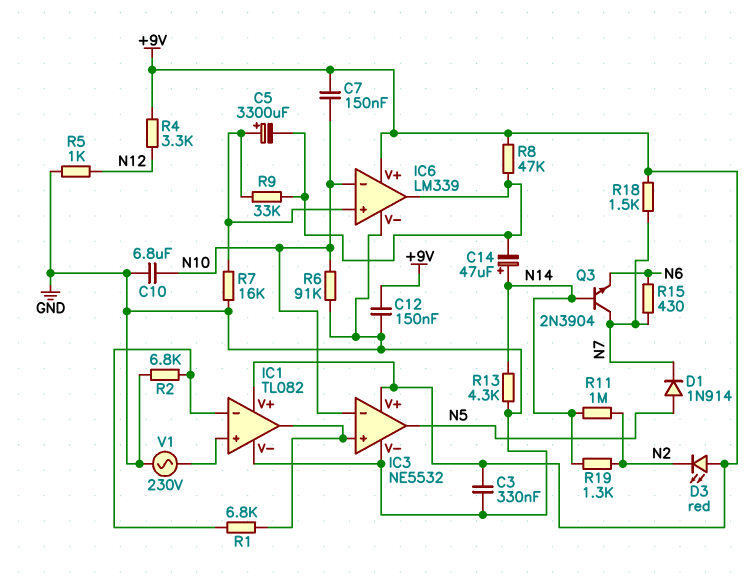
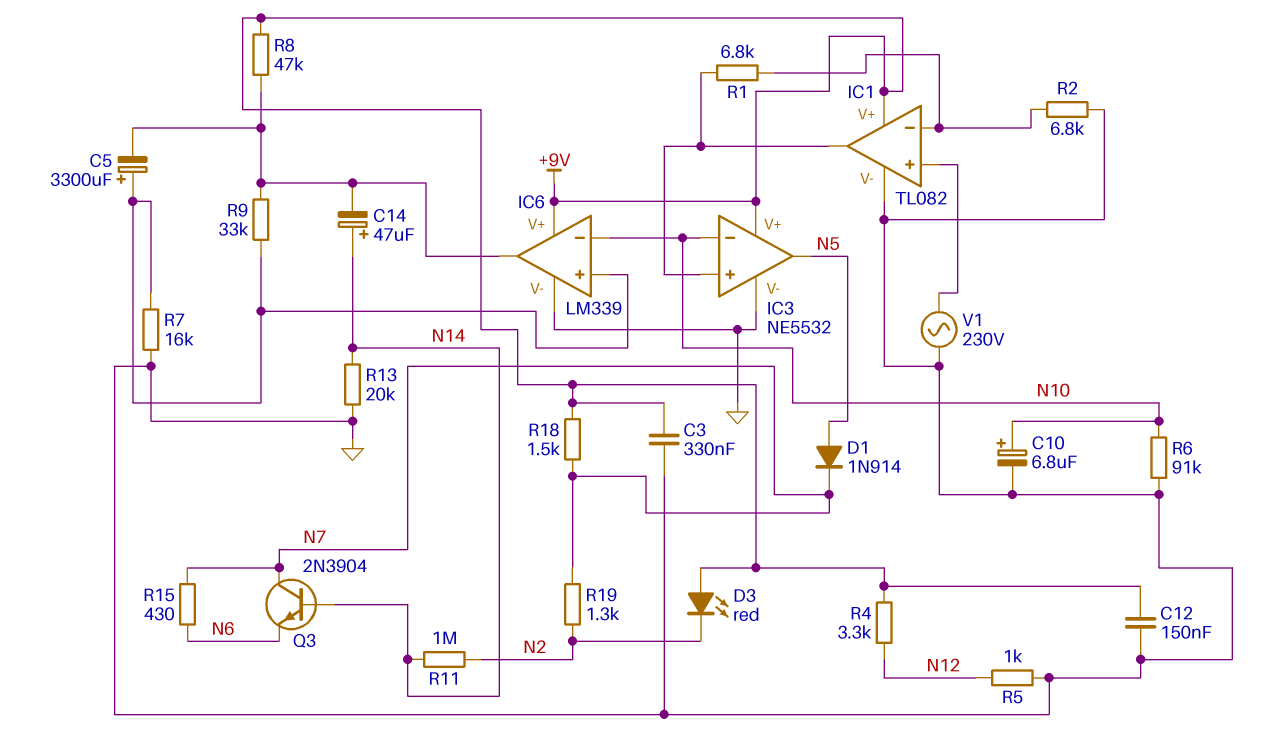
C7: 150nF (+9V, N10) -> none
C10: 6.8uF (GND, N10) -> 6.8uF (plus N10, minus GND)
R13: 4.3k (GND, N14) -> 20k (GND, N14)
R19: 1.3k (N2, N14) -> 1.3k (N2, N7)

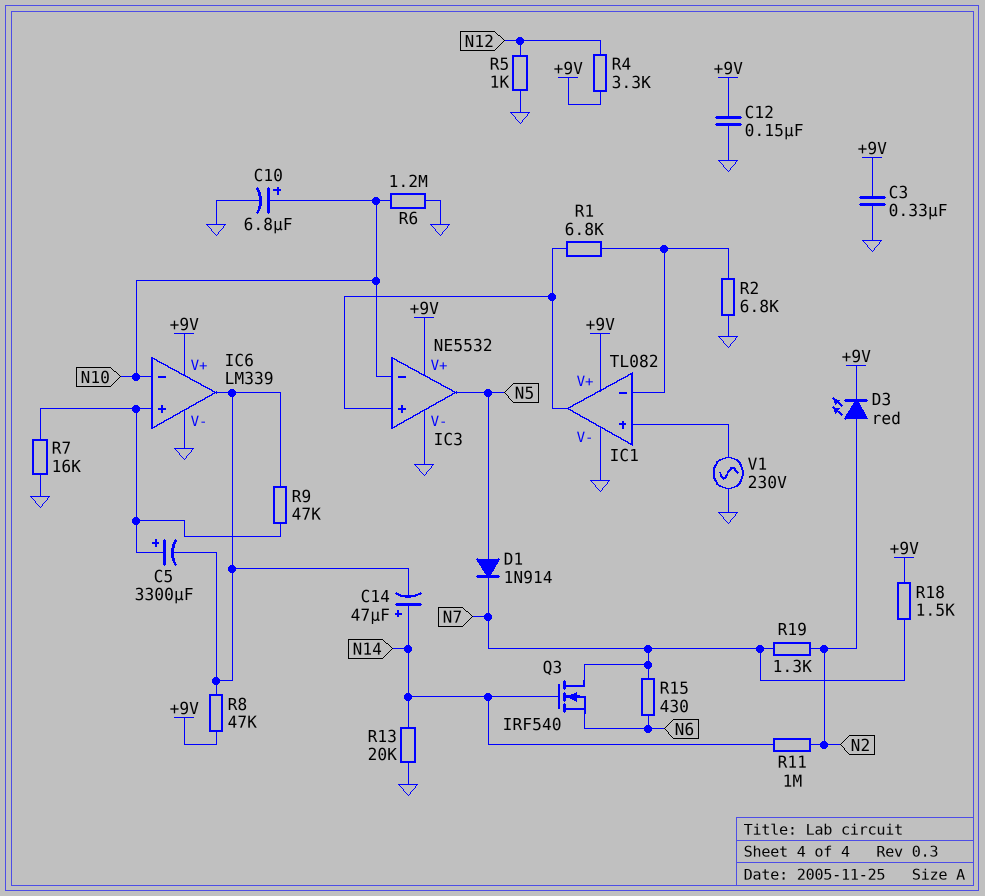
D3: LED red (A +9V, K N2) -> LED red (A N2, K +9V)
Q3: NPN 2N3904 (B N14, C N7, E N6) -> NMOS IRF540 (G N14, D N7, S N6)
R6: 91k (GND, N10) -> 1.2M (GND, N10)
R9: 33k (IC6/in+, IC6/out) -> 47k (IC6/in+, IC6/out)

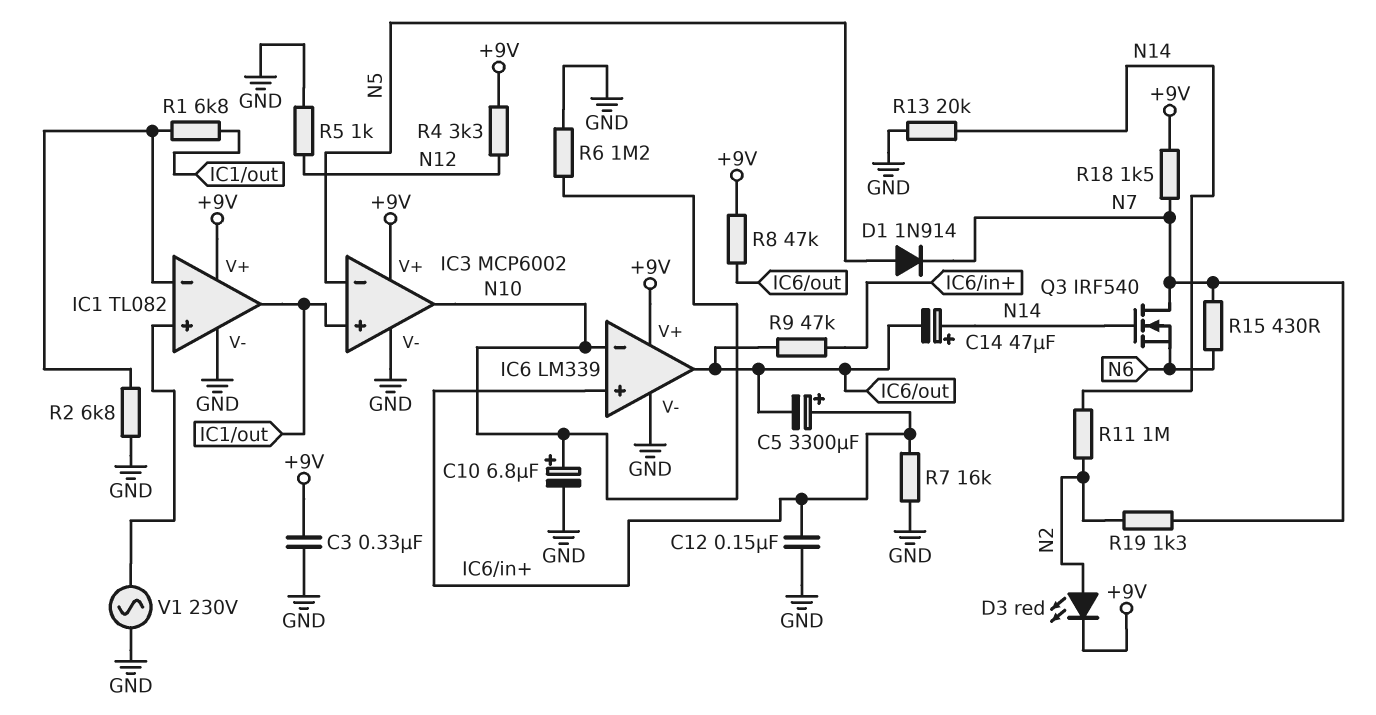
C12: 150nF (+9V, GND) -> 150nF (GND, IC6/in+)
IC3: NE5532 -> MCP6002
IC3 pin in-: N10 -> N5
IC3 pin out: N5 -> N10

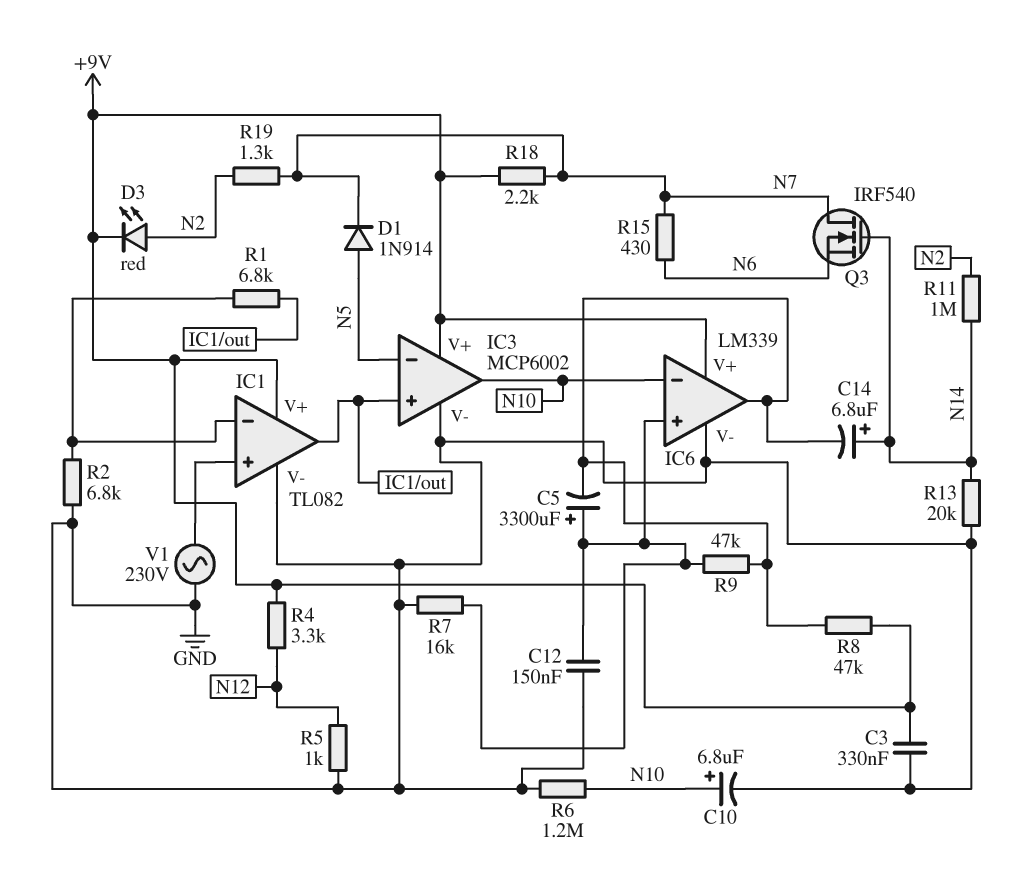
C14: 47uF (plus N14, minus IC6/out) -> 6.8uF (plus N14, minus IC6/out)
R18: 1.5k (+9V, N7) -> 2.2k (+9V, N7)

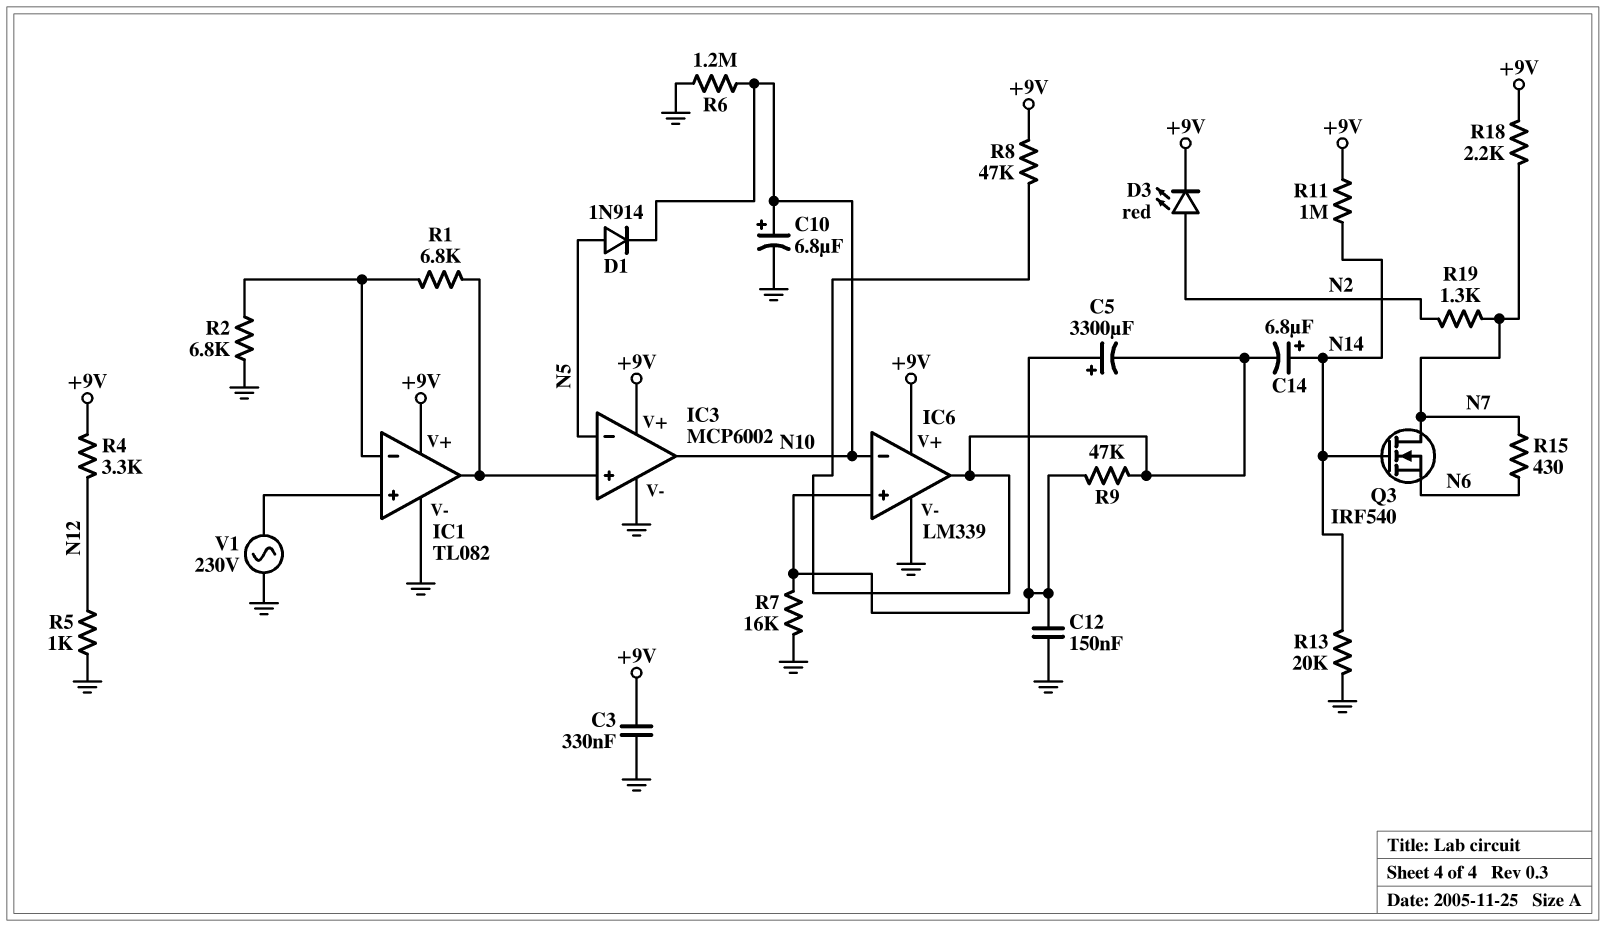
D1: diode 1N914 (A N5, K N7) -> diode 1N914 (A N5, K N10)
R11: 1M (N2, N14) -> 1M (+9V, N14)

